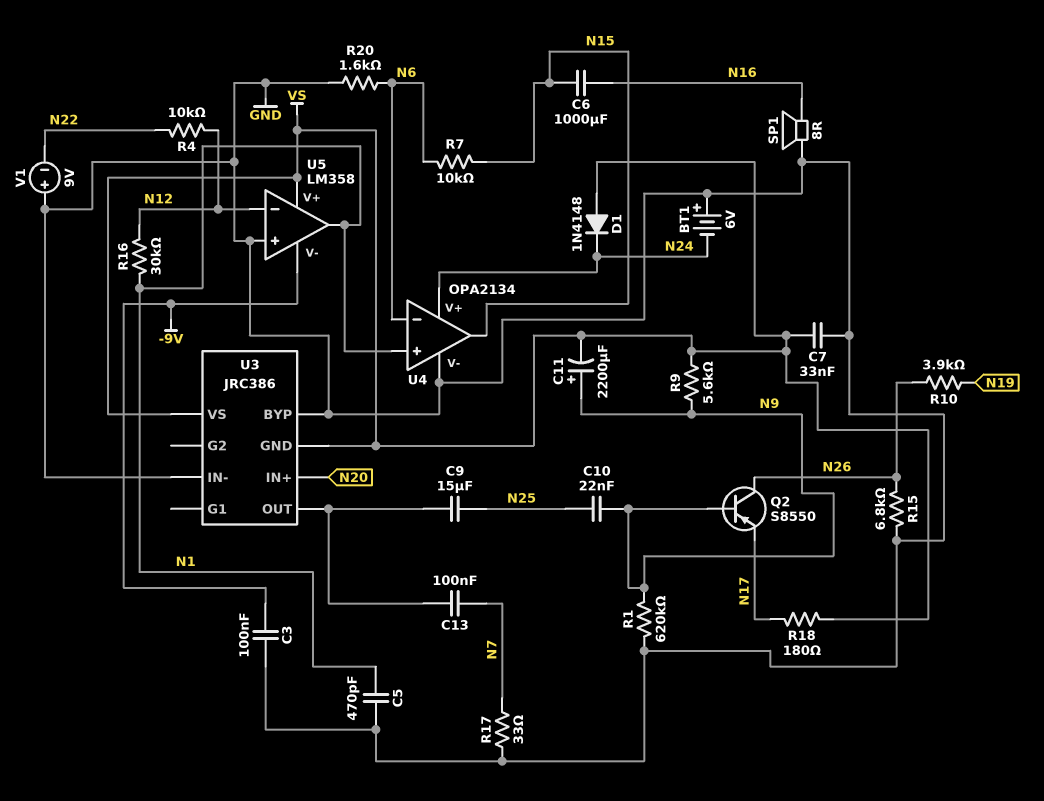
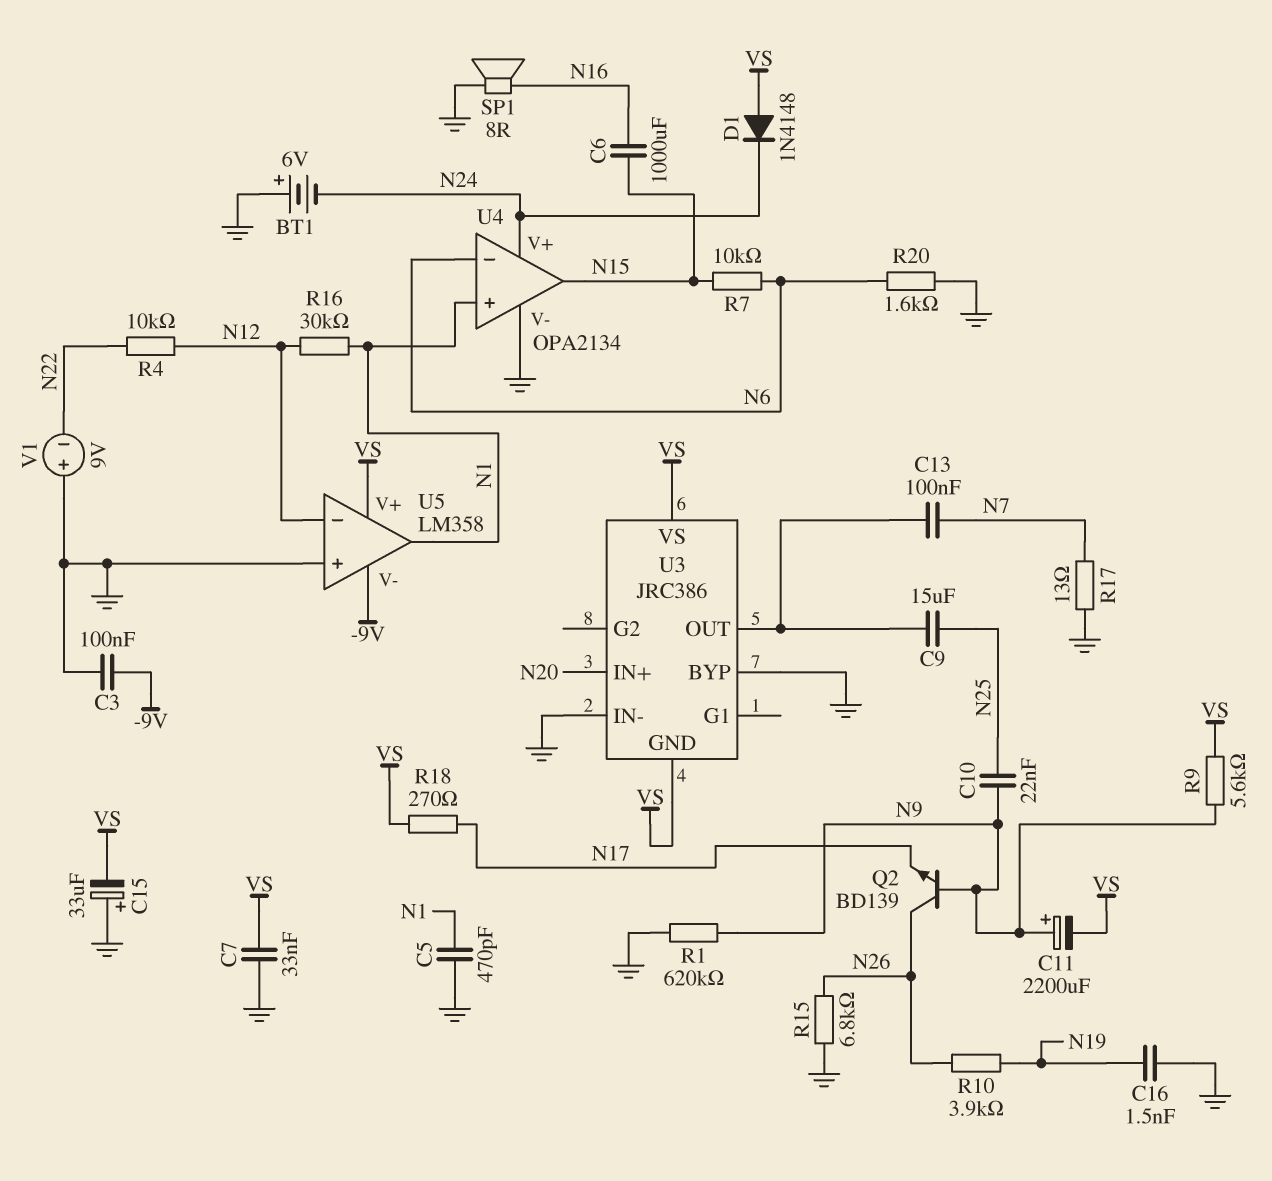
C15: none -> 33uF (plus GND, minus VS)
C16: none -> 1.5nF (GND, N19)
Q2: PNP S8550 (B N9, C N26, E N17) -> NPN BD139 (B N9, C N26, E N17)
R17: 33 (GND, N7) -> 13 (GND, N7)
R18: 180 (N17, VS) -> 270 (N17, VS)

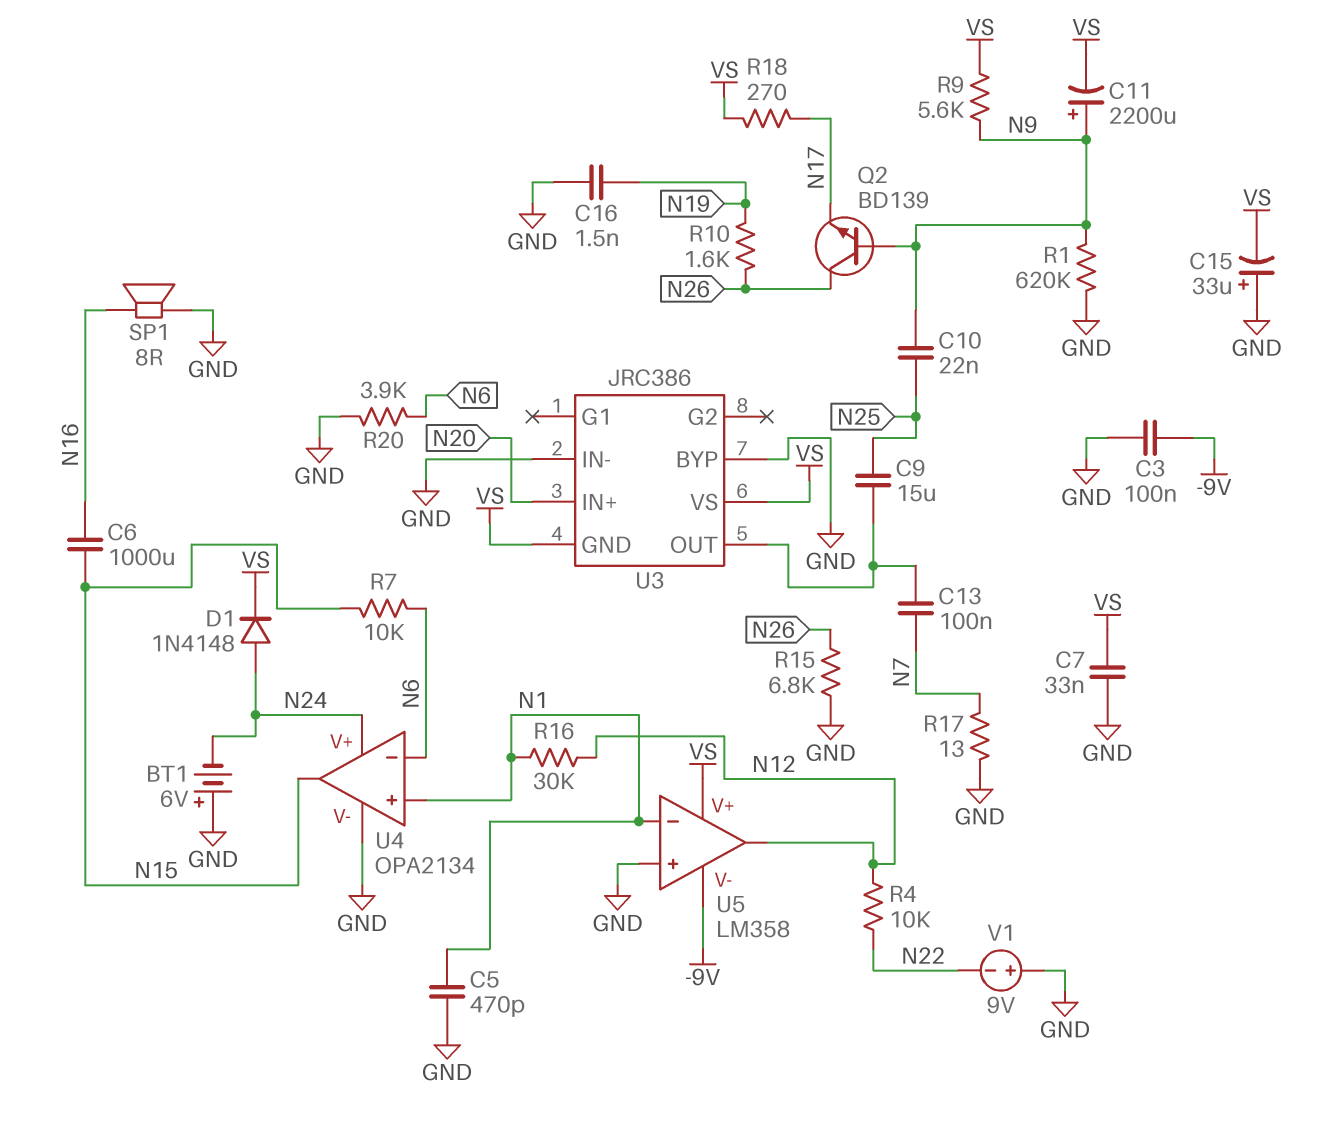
D1: diode 1N4148 (A VS, K N24) -> diode 1N4148 (A N24, K VS)
R10: 3.9k (N19, N26) -> 1.6k (N19, N26)
R20: 1.6k (GND, N6) -> 3.9k (GND, N6)
U5 pin in-: N12 -> N1
U5 pin out: N1 -> N12

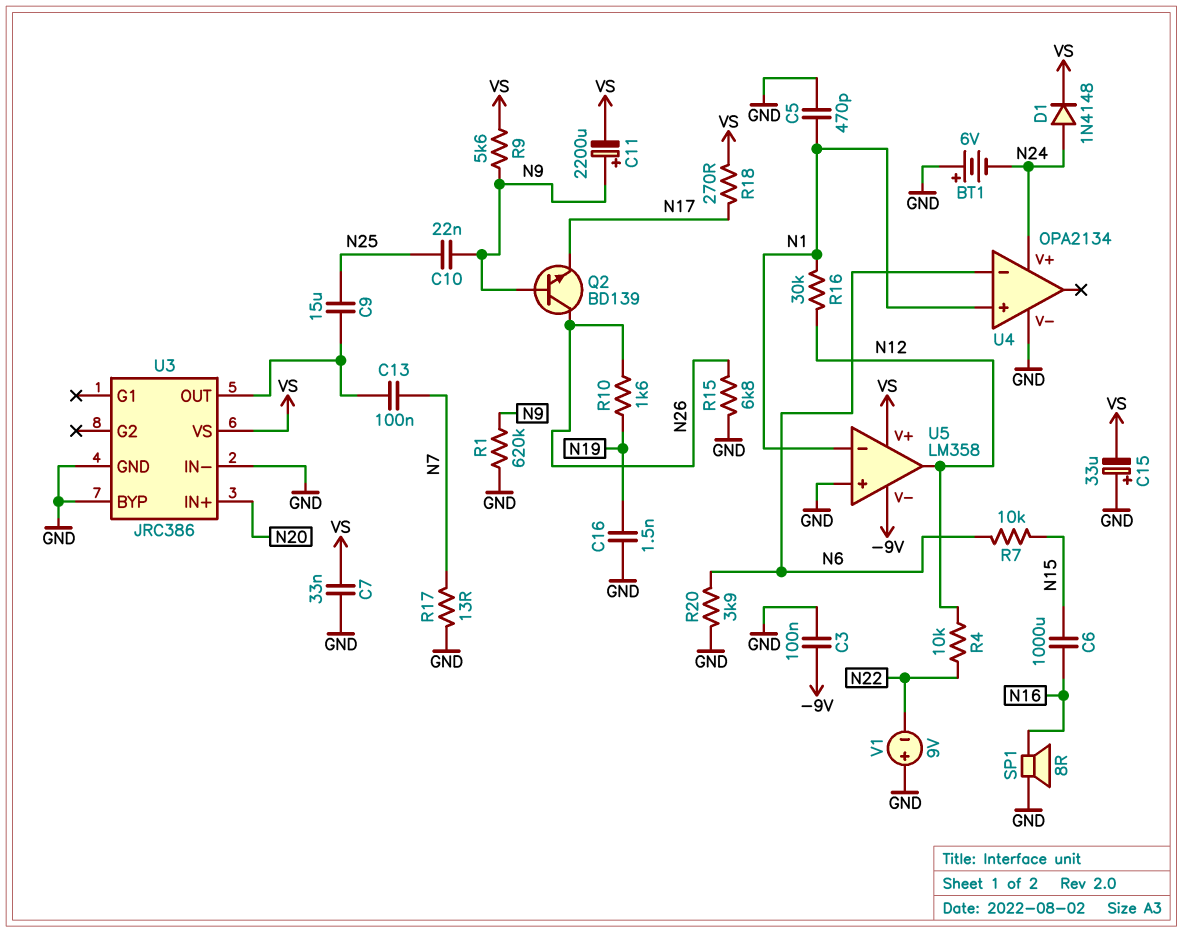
U3 pin GND: VS -> GND
U4 pin out: N15 -> none

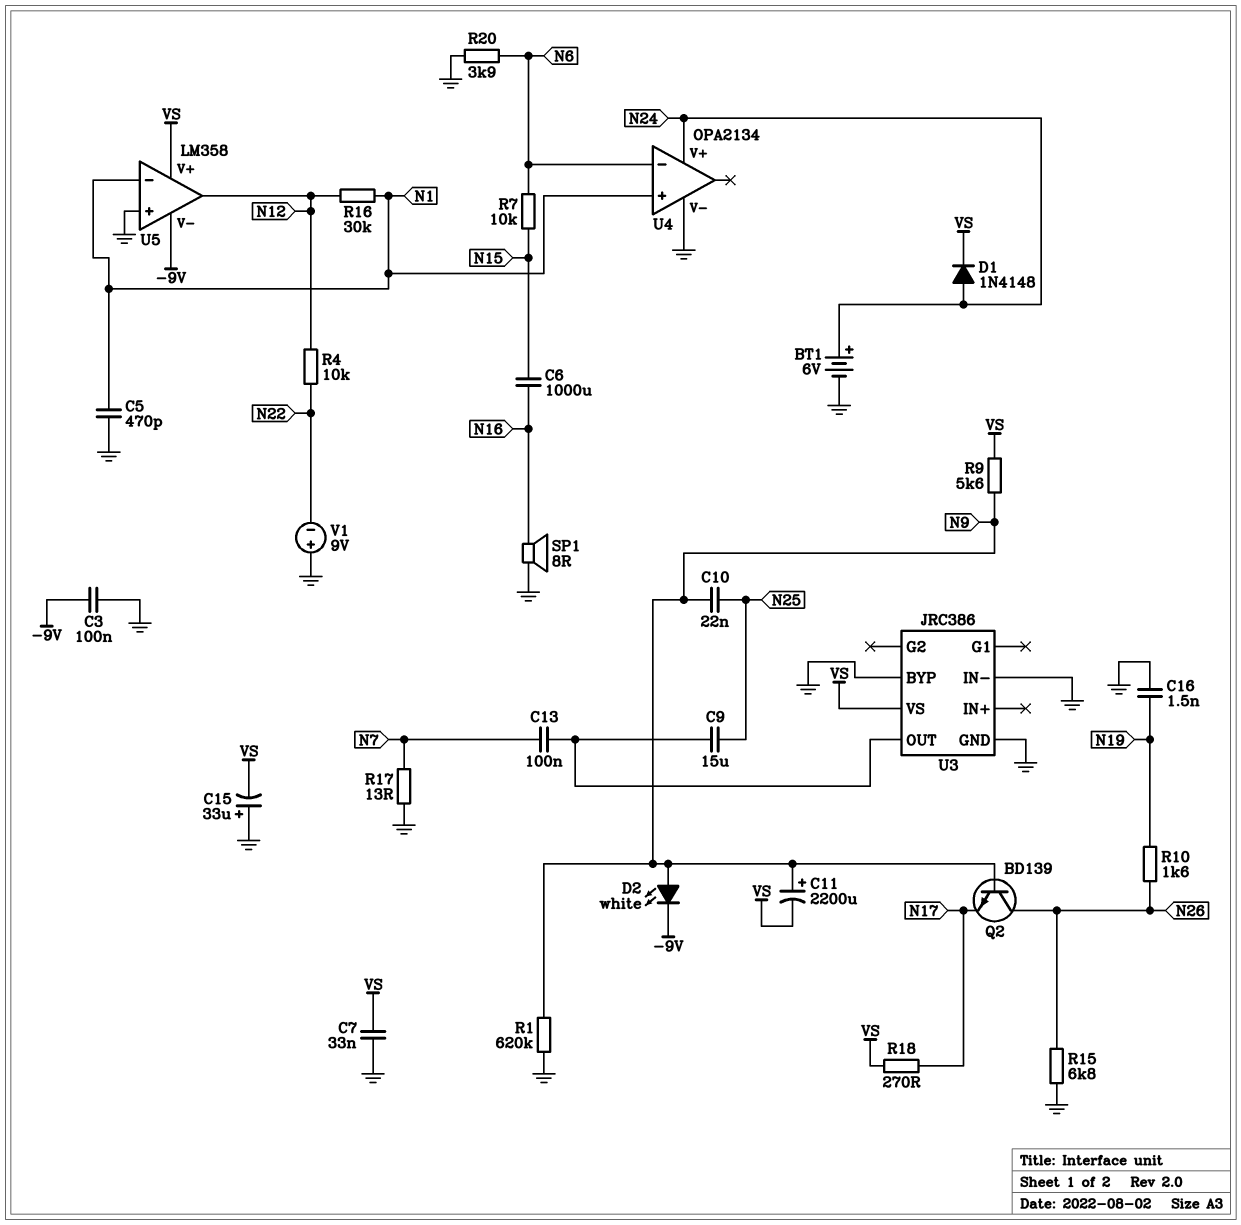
BT1: 6V (plus GND, minus N24) -> 6V (plus N24, minus GND)
D2: none -> LED white (A N9, K -9V)
U3 pin IN+: N20 -> none

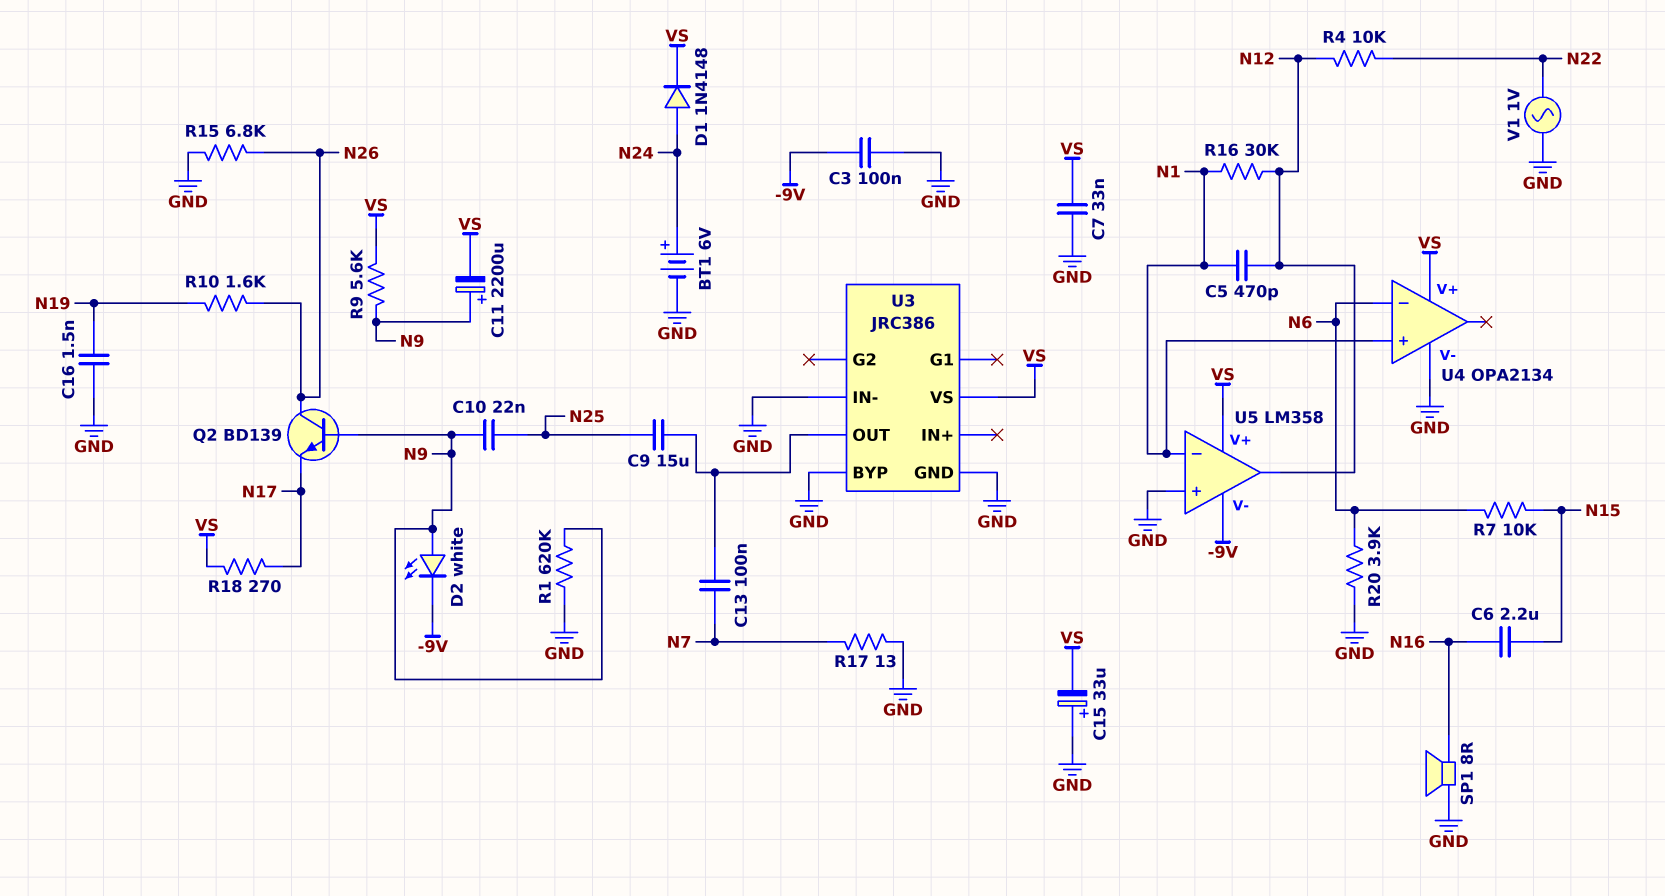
C5: 470pF (GND, N1) -> 470pF (N1, N12)
C6: 1000uF (N15, N16) -> 2.2uF (N15, N16)
U4 pin V+: N24 -> VS
V1: 9V (plus GND, minus N22) -> AC 1V (GND, N22)

